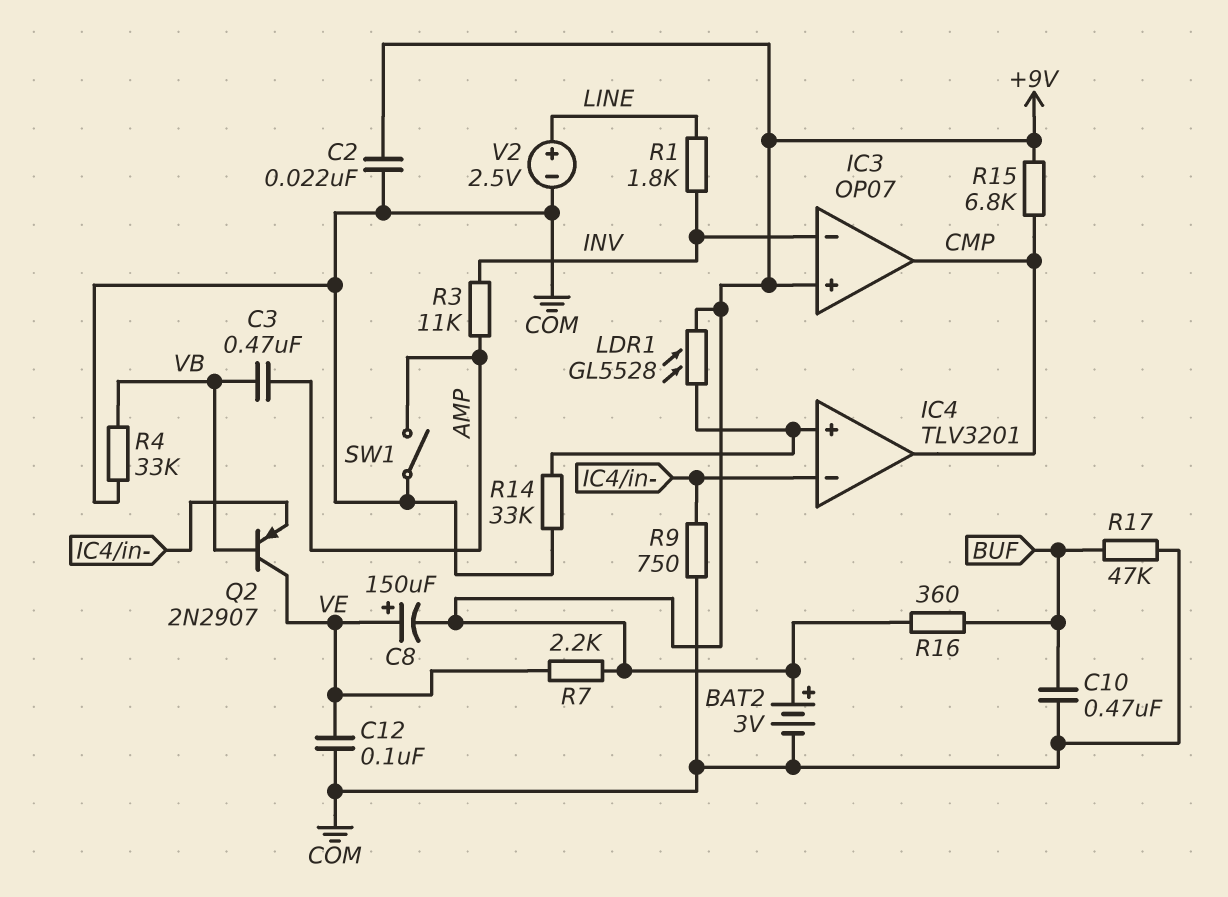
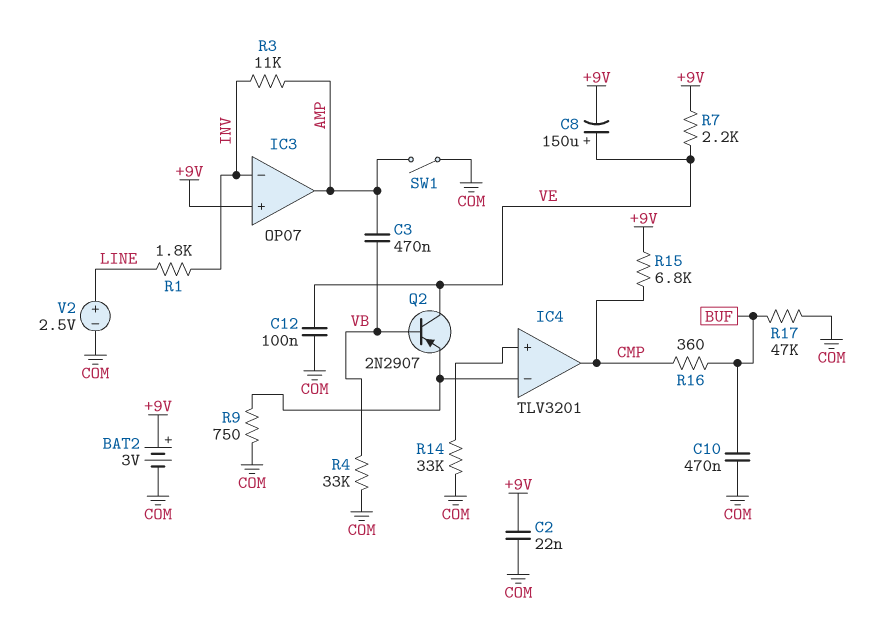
IC3 pin out: CMP -> AMP
LDR1: GL5528 (+9V, IC4/in+) -> none
R16: 360 (+9V, BUF) -> 360 (BUF, CMP)

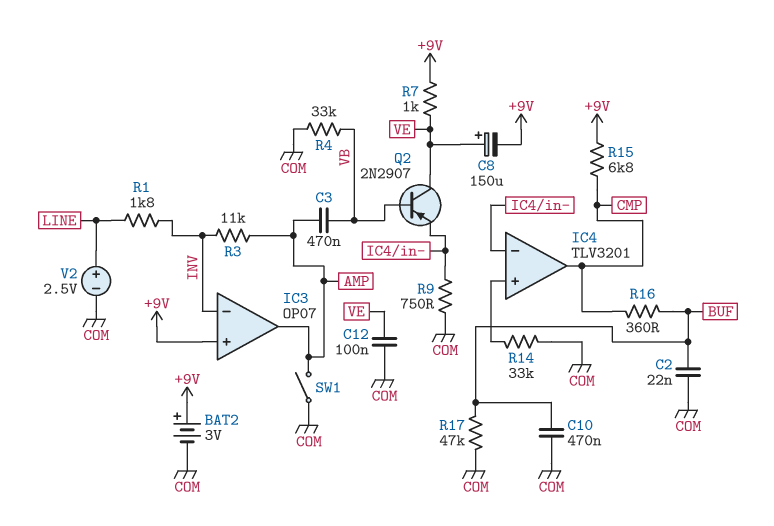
C2: 22nF (+9V, COM) -> 22nF (BUF, COM)
R7: 2.2k (+9V, VE) -> 1k (+9V, VE)

